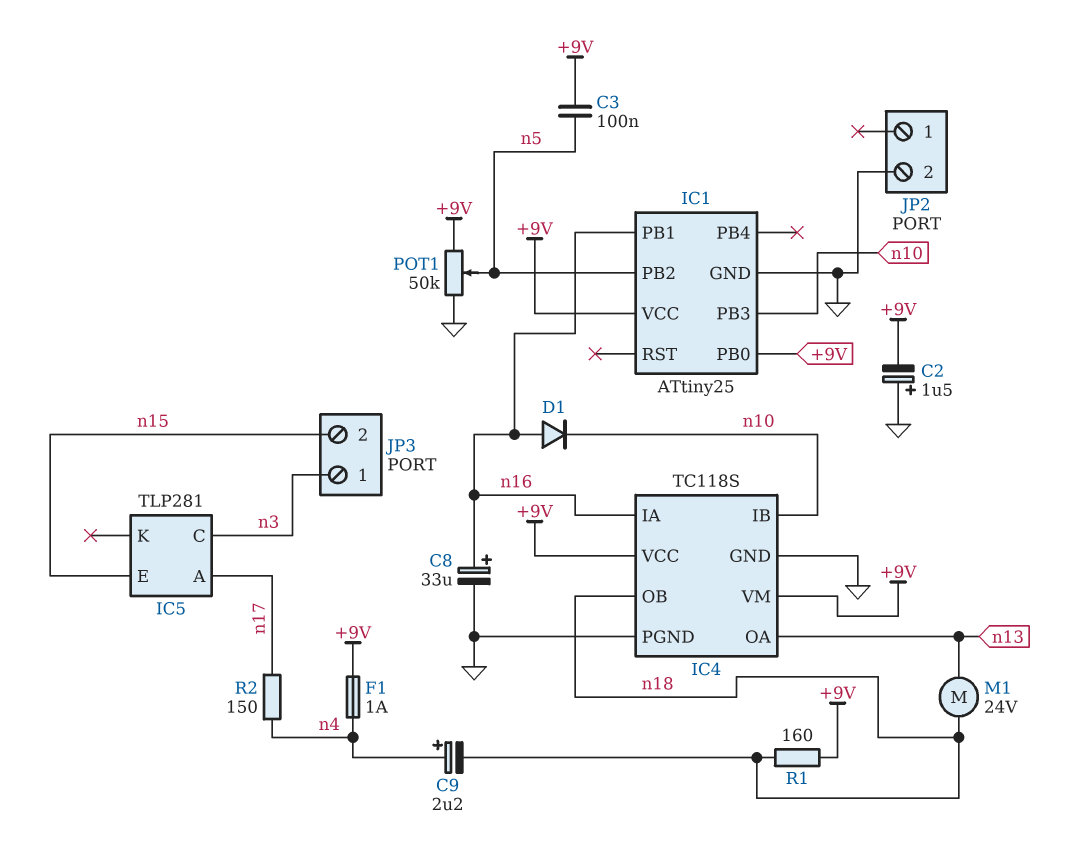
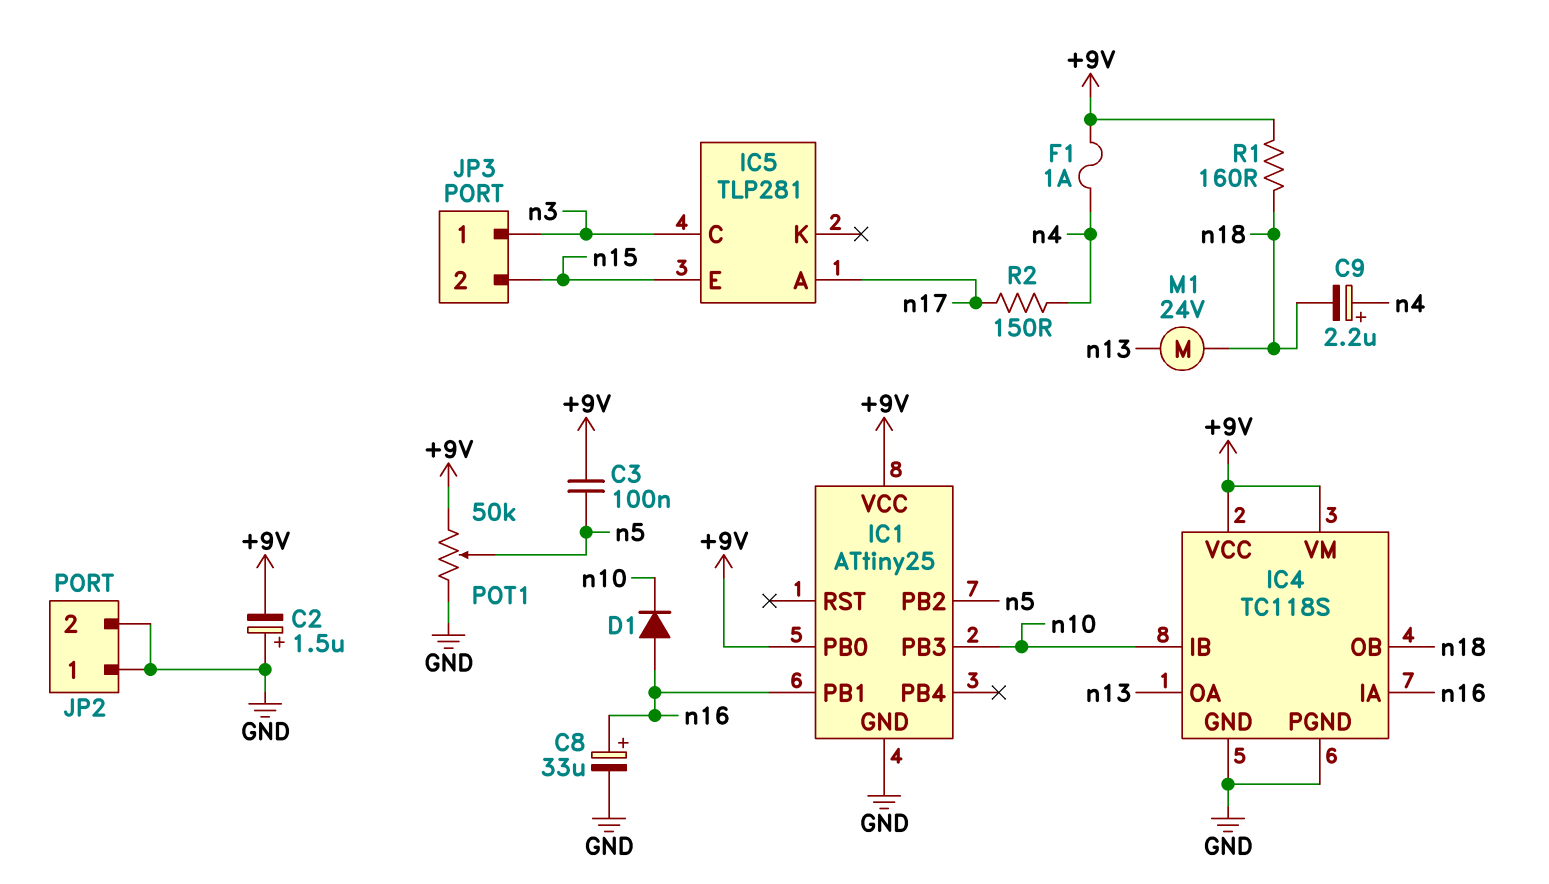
JP2 pin 1: none -> GND

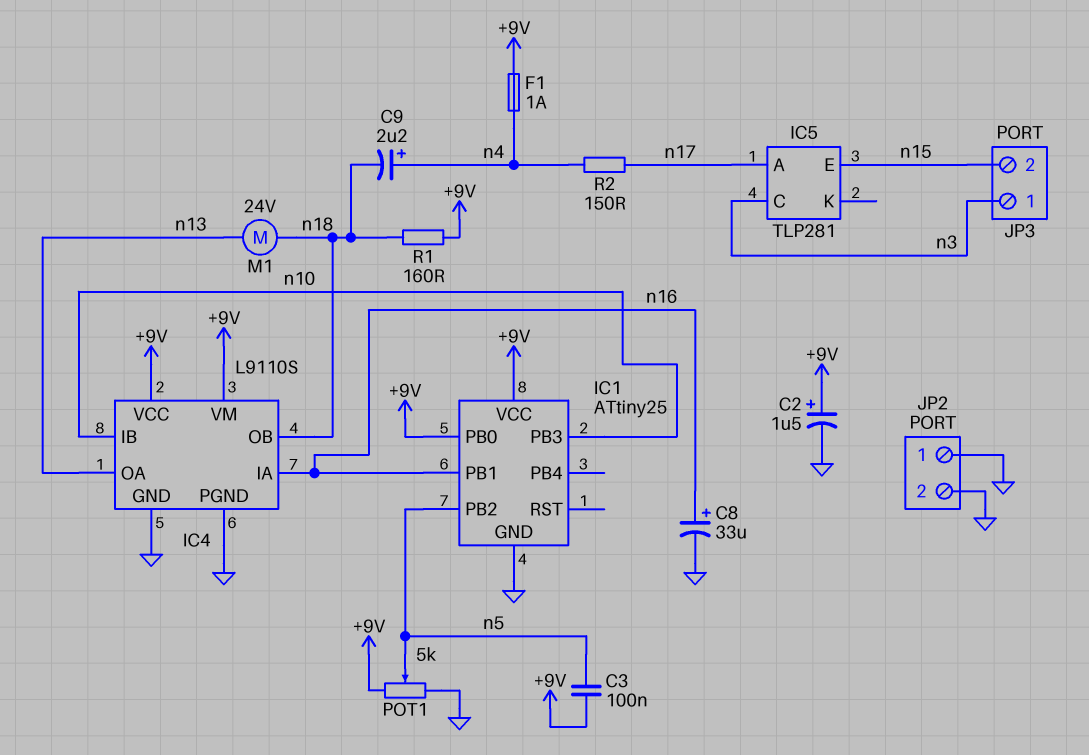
C2: 1.5uF (plus GND, minus +9V) -> 1.5uF (plus +9V, minus GND)
D1: diode (A n16, K n10) -> none
IC4: TC118S -> L9110S
POT1: 50k (+9V, GND, wiper n5) -> 5k (+9V, GND, wiper n5)

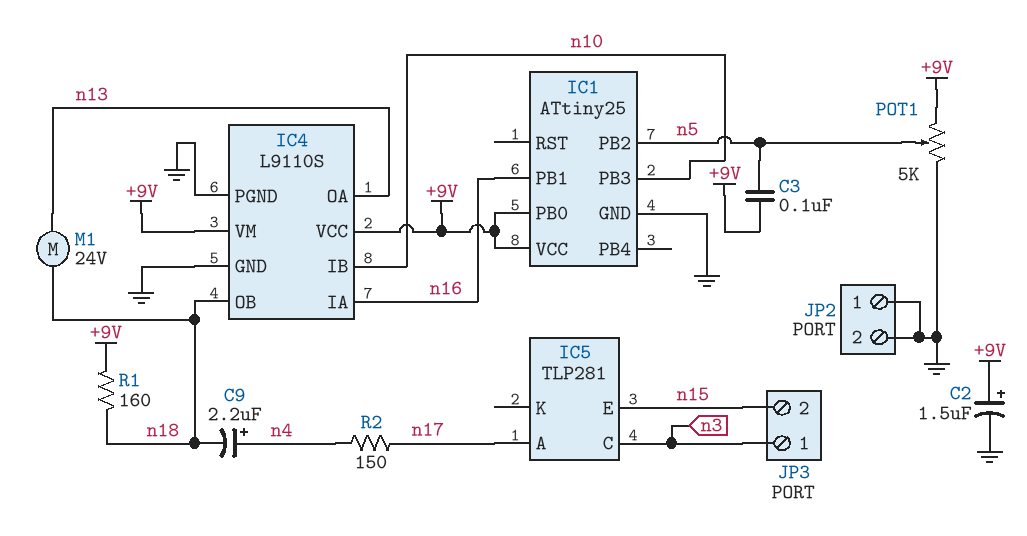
C8: 33uF (plus n16, minus GND) -> none
F1: 1A (+9V, n4) -> none

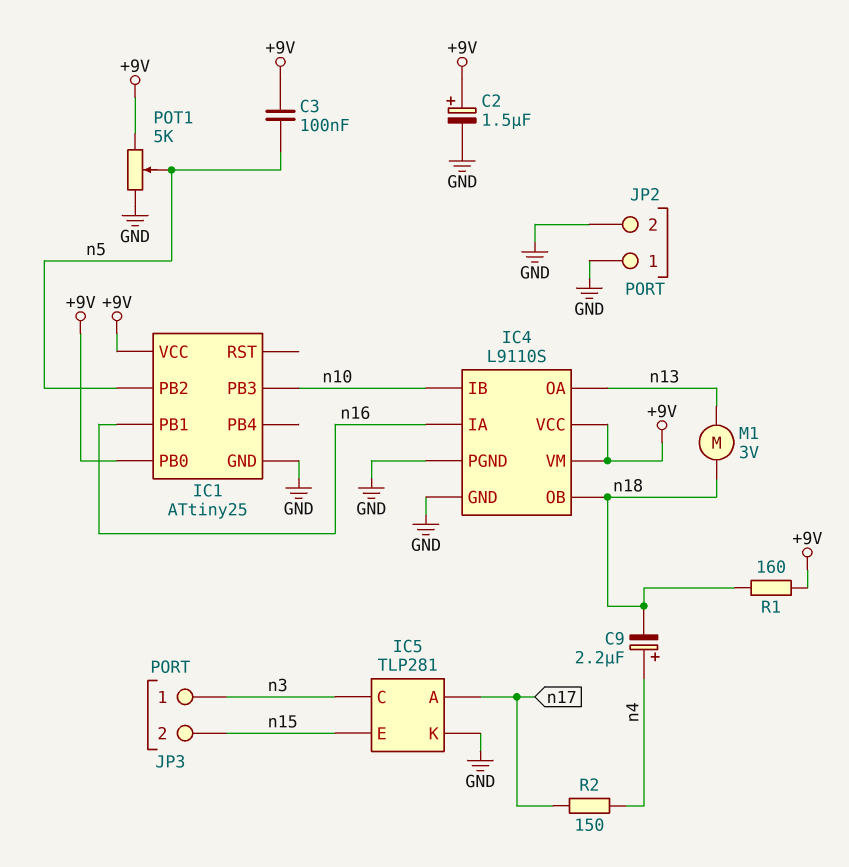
IC5 pin K: none -> GND
M1: motor 24V (n13, n18) -> motor 3V (n13, n18)

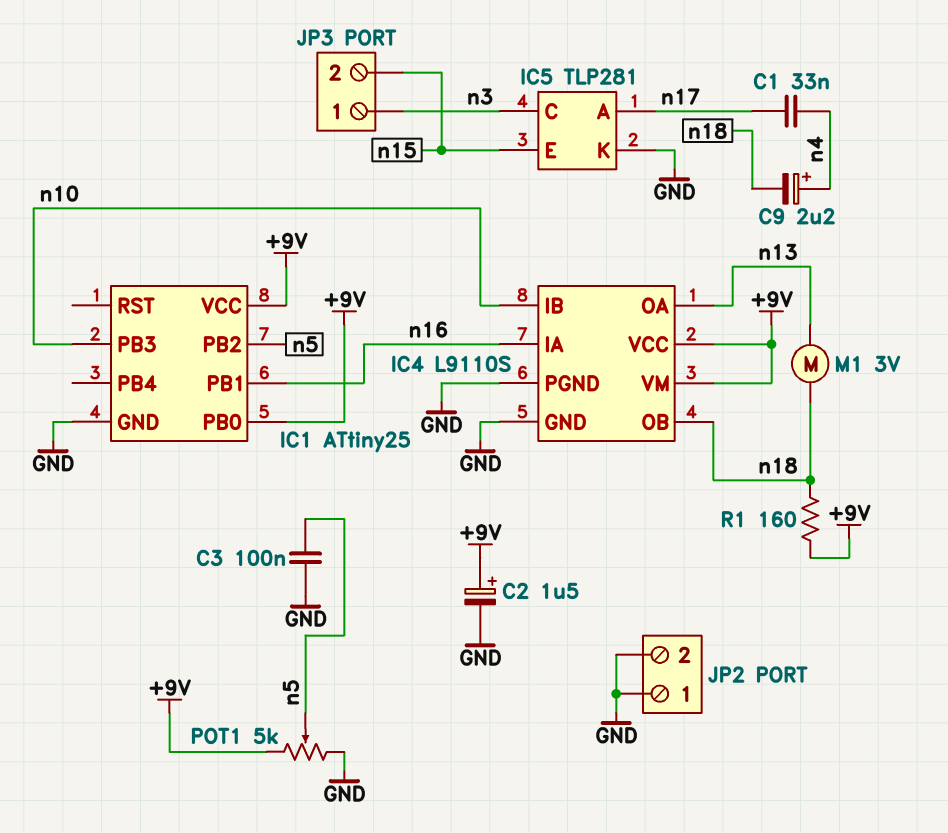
C1: none -> 33nF (n4, n17)
C3: 100nF (+9V, n5) -> 100nF (GND, n5)
R2: 150 (n4, n17) -> none

